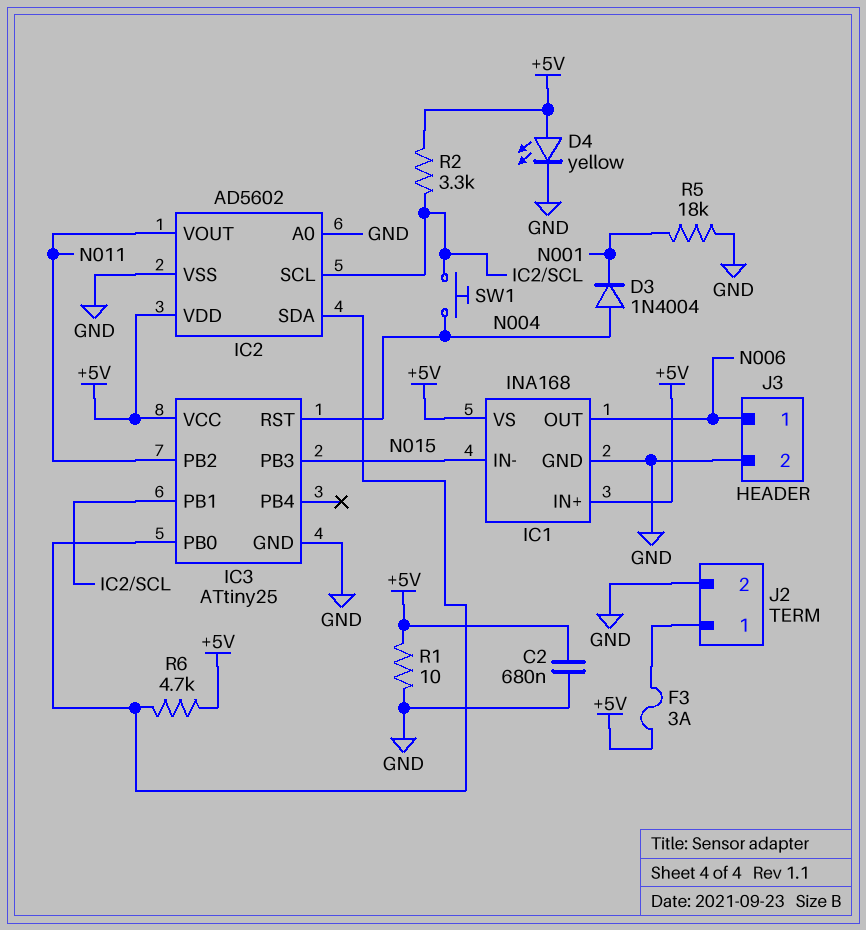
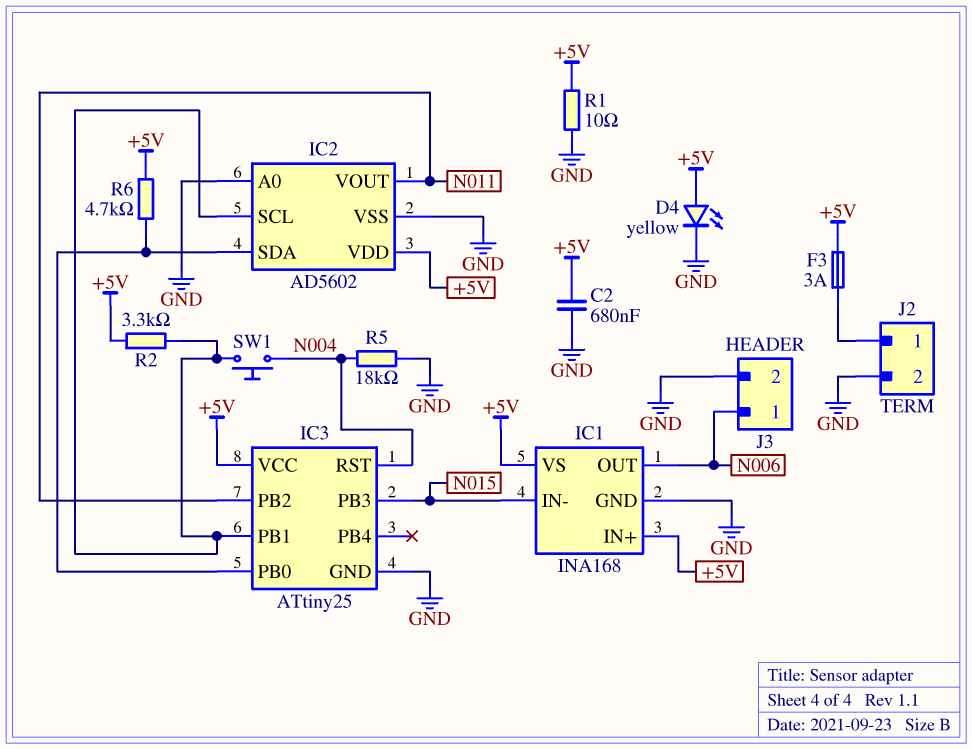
D3: diode 1N4004 (A N004, K N001) -> none
R5: 18k (GND, N001) -> 18k (GND, N004)

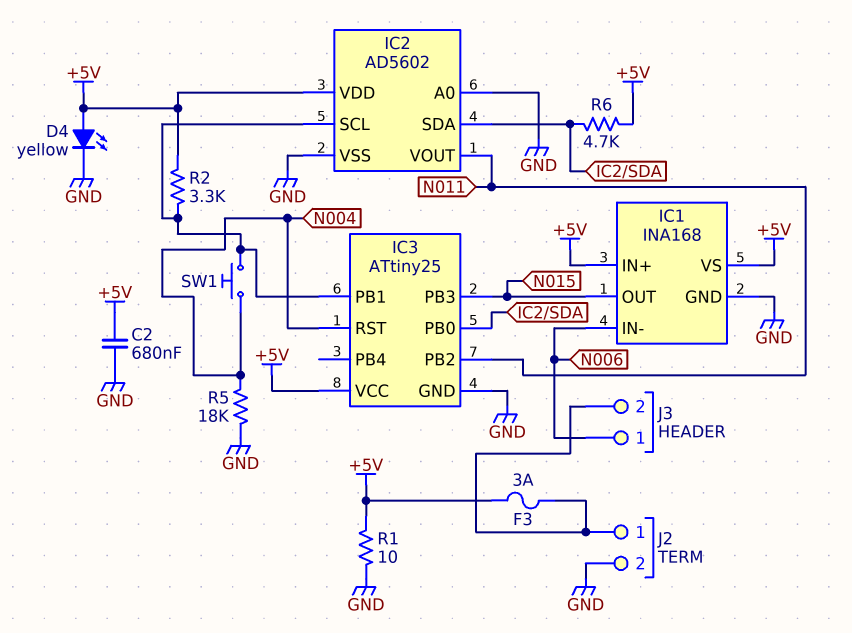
IC1 pin IN-: N015 -> N006
IC1 pin OUT: N006 -> N015
J3 pin 2: GND -> J2/1

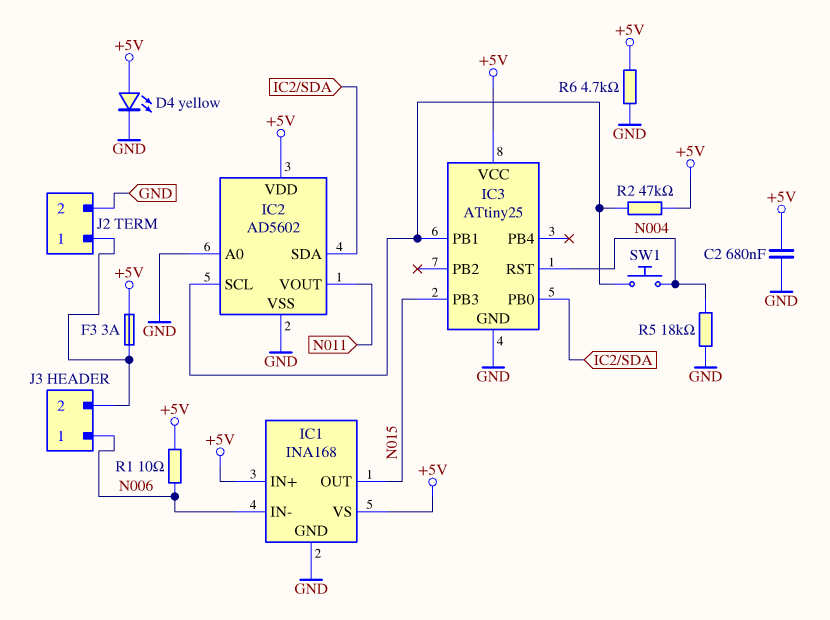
IC3 pin PB2: N011 -> none
R1: 10 (+5V, GND) -> 10 (+5V, N006)
R2: 3.3k (+5V, IC2/SCL) -> 47k (+5V, IC2/SCL)
R6: 4.7k (+5V, IC2/SDA) -> 4.7k (+5V, GND)

